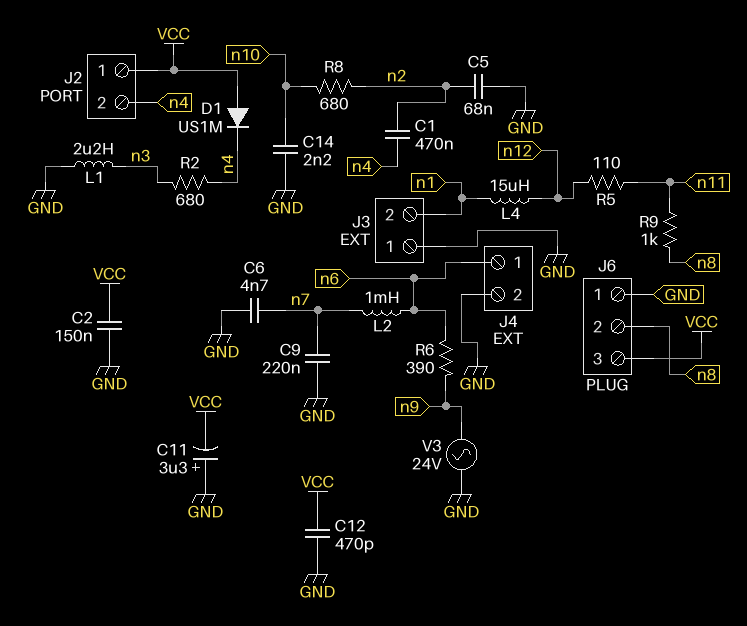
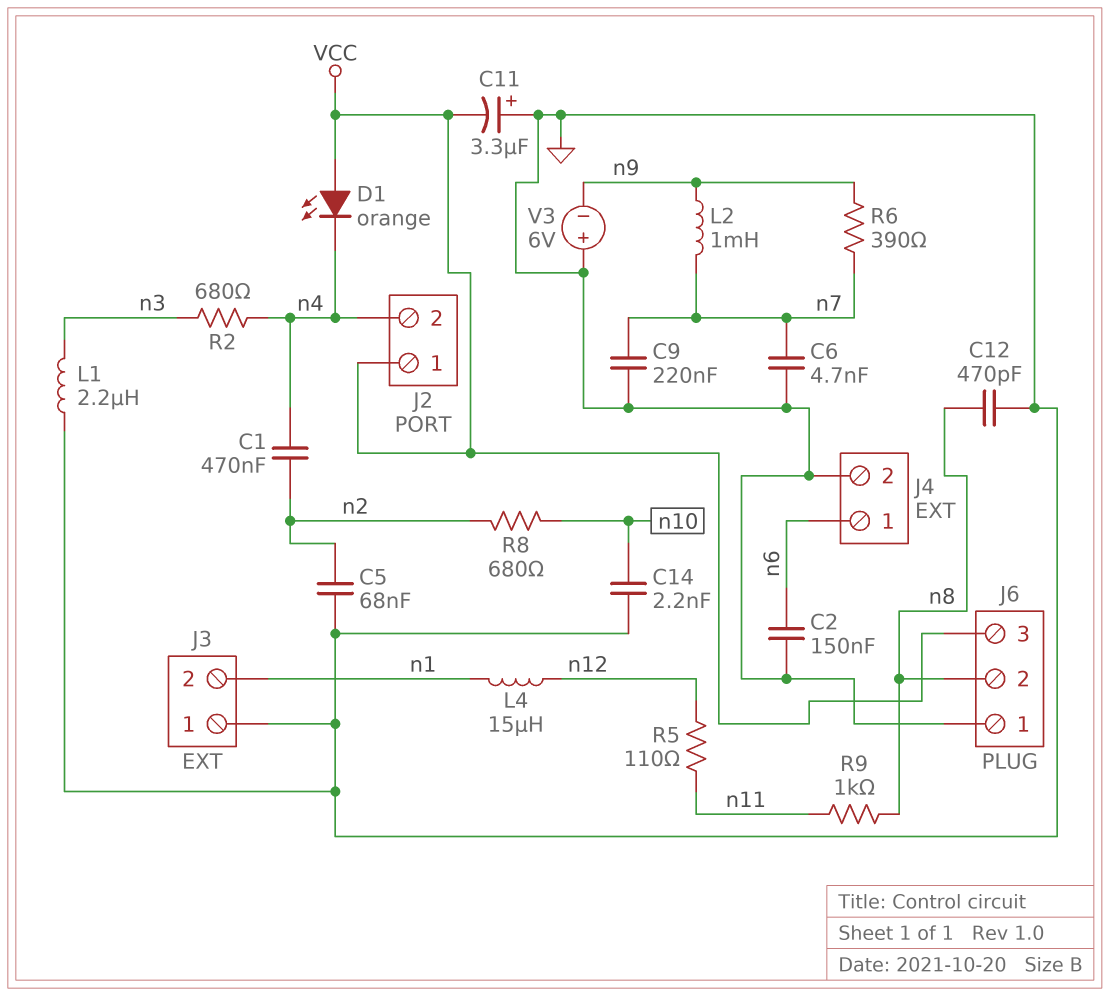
C2: 150nF (GND, VCC) -> 150nF (GND, n6)
C12: 470pF (GND, VCC) -> 470pF (GND, n8)
D1: diode US1M (A VCC, K n4) -> LED orange (A VCC, K n4)
L2: 1mH (n6, n7) -> 1mH (n7, n9)
R6: 390 (n6, n9) -> 390 (n7, n9)
V3: AC 24V (GND, n9) -> 6V (plus GND, minus n9)

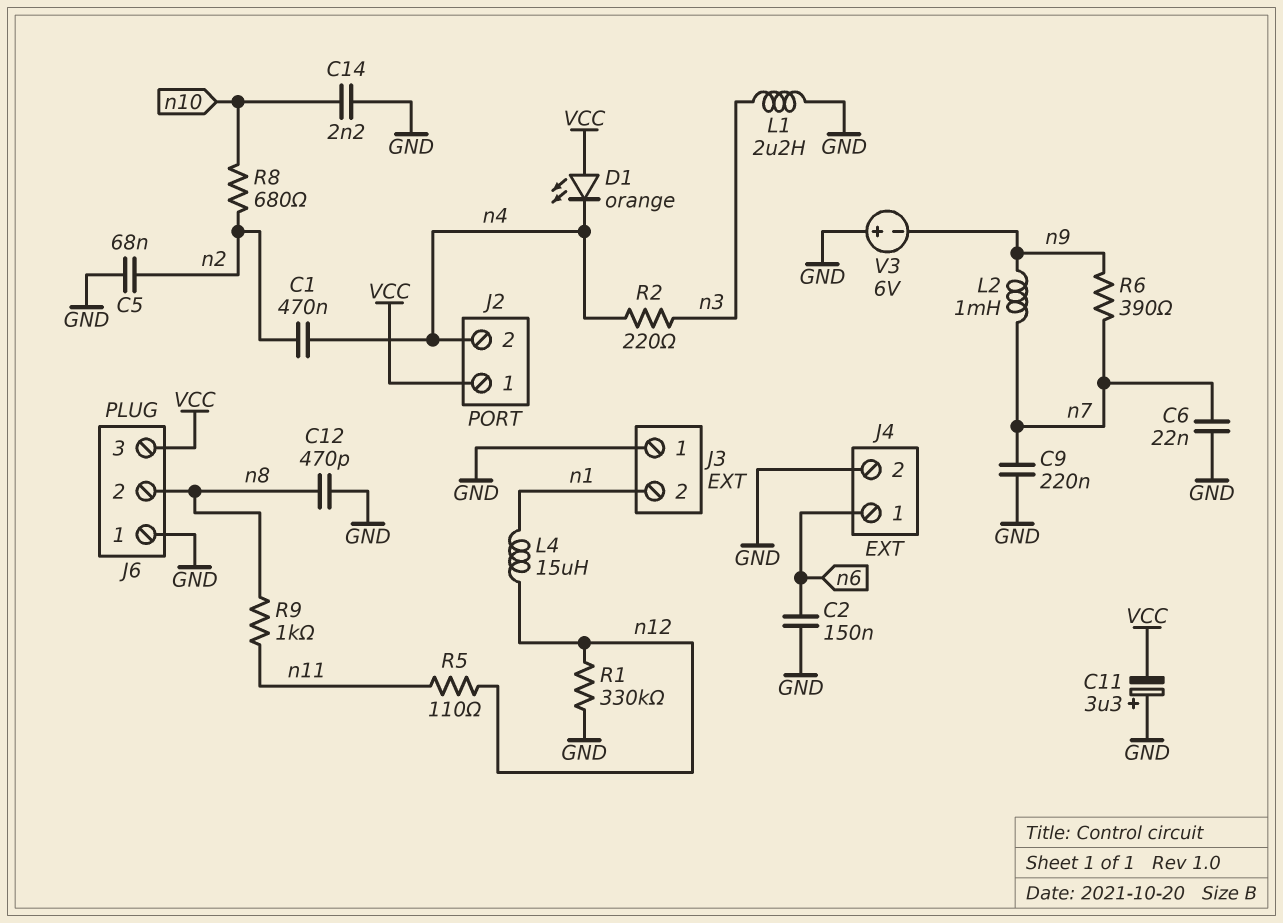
C6: 4.7nF (GND, n7) -> 22nF (GND, n7)
R1: none -> 330k (GND, n12)
R2: 680 (n3, n4) -> 220 (n3, n4)

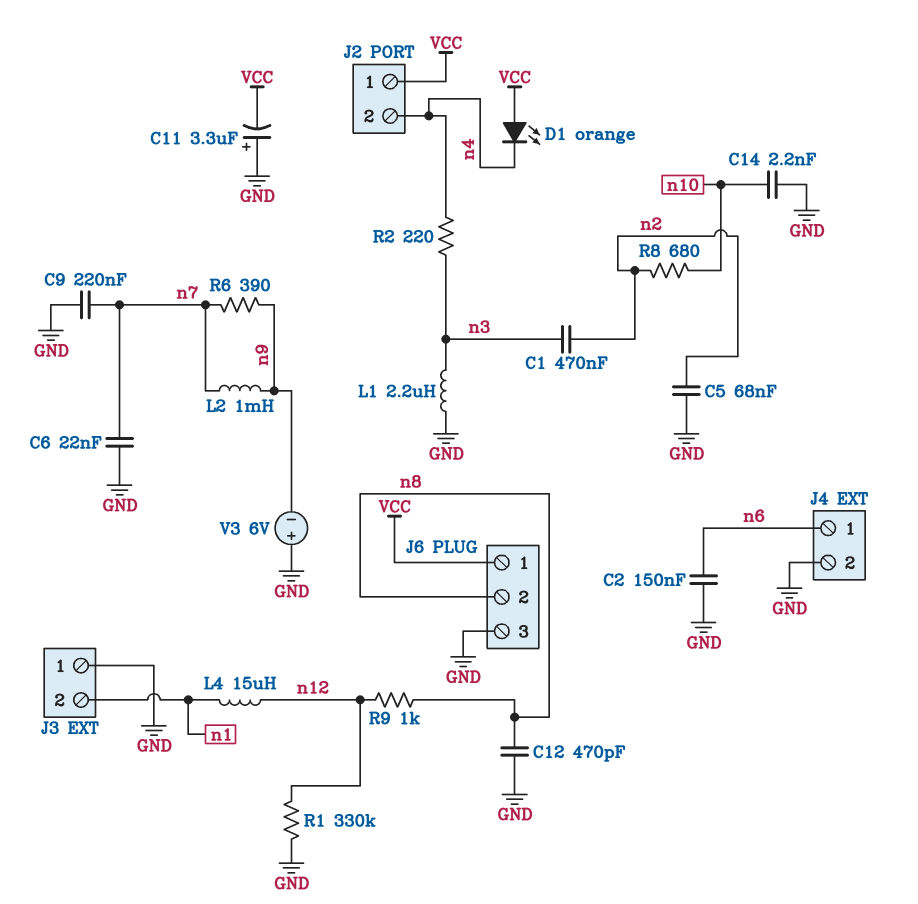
C1: 470nF (n2, n4) -> 470nF (n2, n3)
J6 pin 1: GND -> VCC
J6 pin 3: VCC -> GND
R5: 110 (n11, n12) -> none
R9: 1k (n8, n11) -> 1k (n8, n12)

